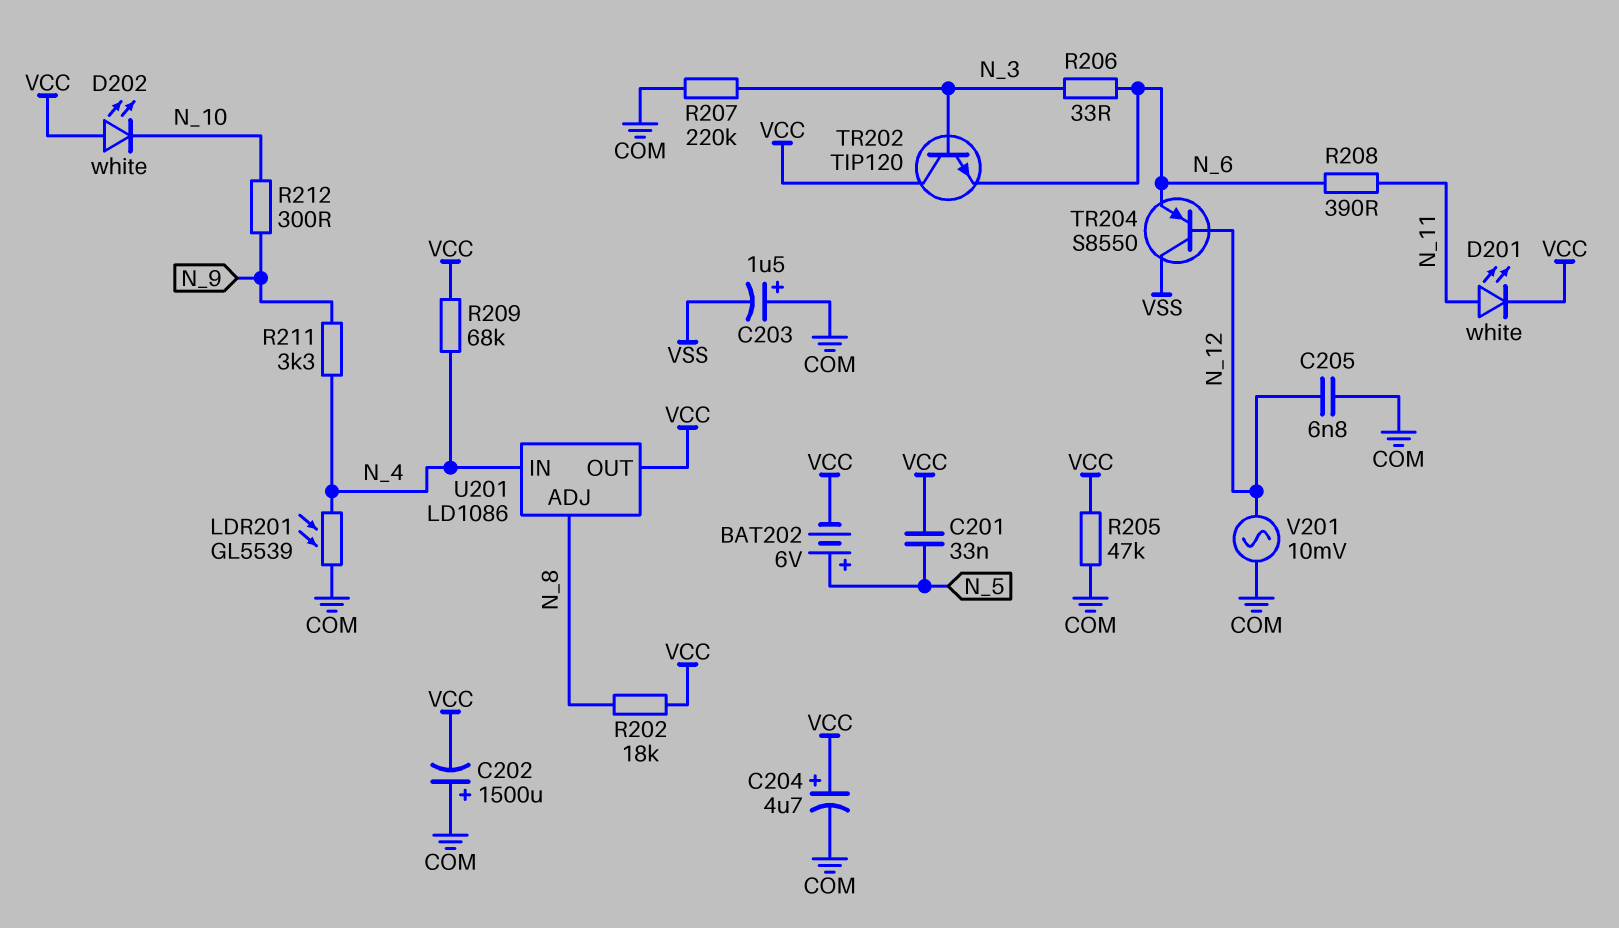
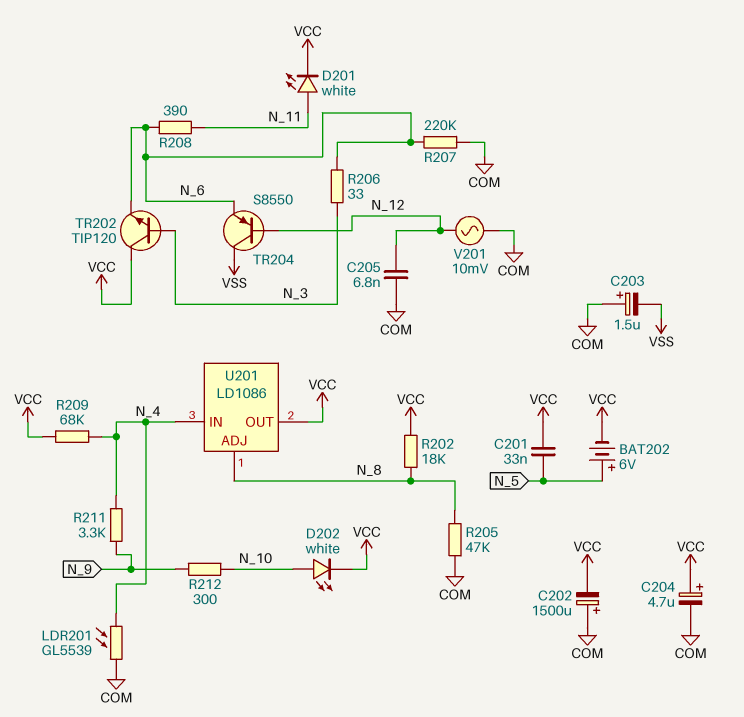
D202: LED white (A VCC, K N_10) -> LED white (A N_10, K VCC)
R205: 47k (COM, VCC) -> 47k (COM, N_8)
R207: 220k (COM, N_3) -> 220k (COM, N_6)

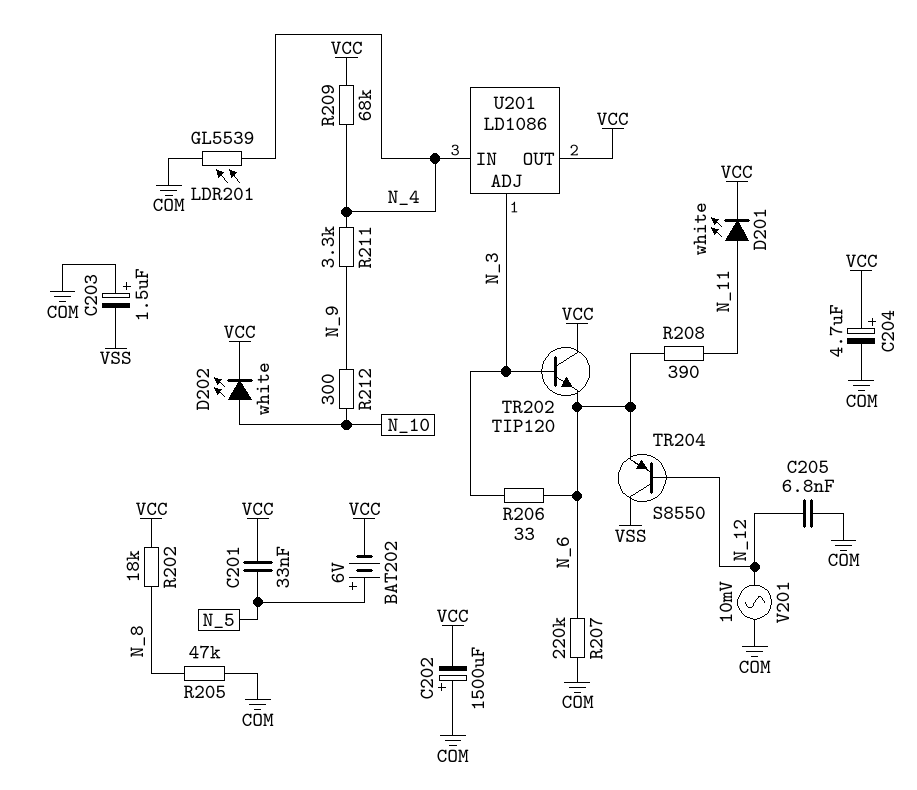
U201 pin ADJ: N_8 -> N_3

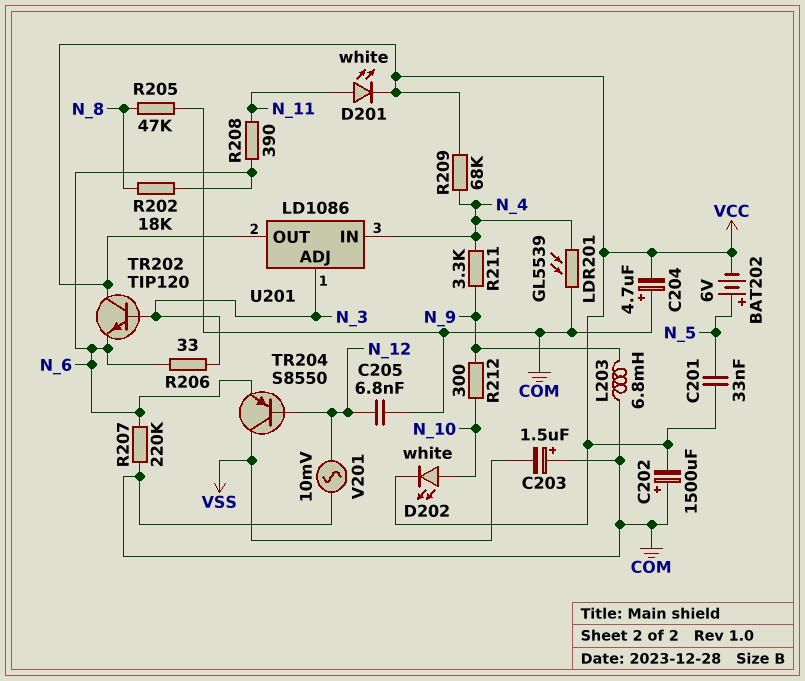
C204: 4.7uF (plus VCC, minus COM) -> 4.7uF (plus COM, minus VCC)
L203: none -> 6.8mH (COM, N_9)
R202: 18k (N_8, VCC) -> 18k (N_6, N_8)

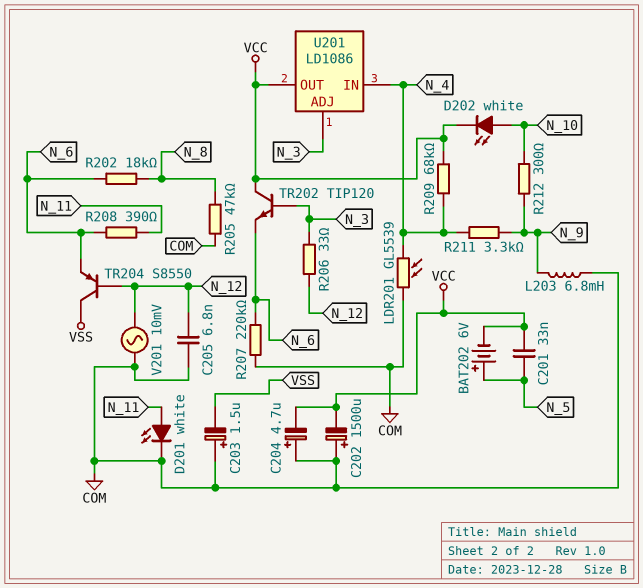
D201: LED white (A N_11, K VCC) -> LED white (A N_11, K COM)
R206: 33 (N_3, N_6) -> 33 (N_3, N_12)

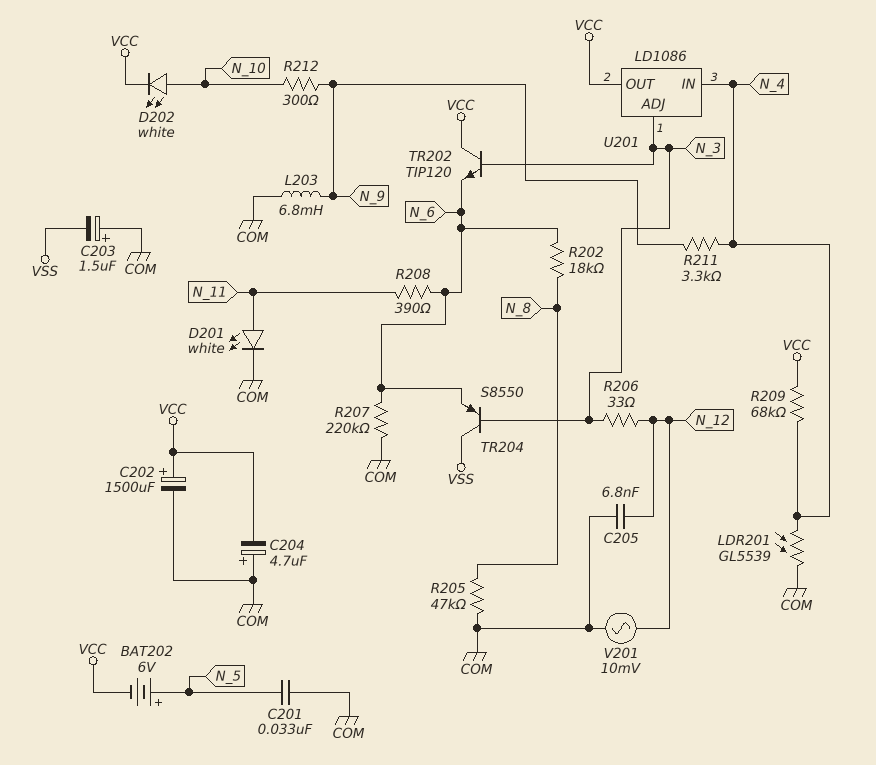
C201: 33nF (N_5, VCC) -> 33nF (COM, N_5)
C202: 1500uF (plus COM, minus VCC) -> 1500uF (plus VCC, minus COM)
TR204: PNP S8550 (B N_12, C VSS, E N_6) -> PNP S8550 (B N_3, C VSS, E N_6)

